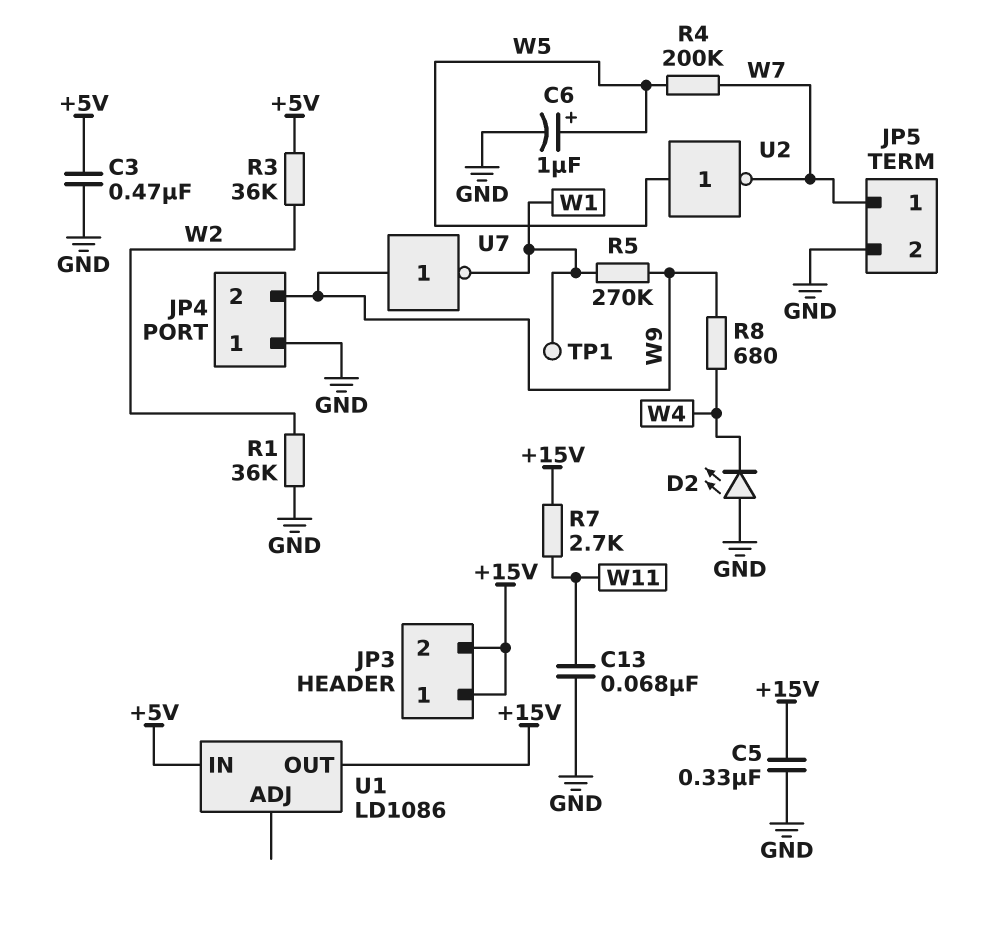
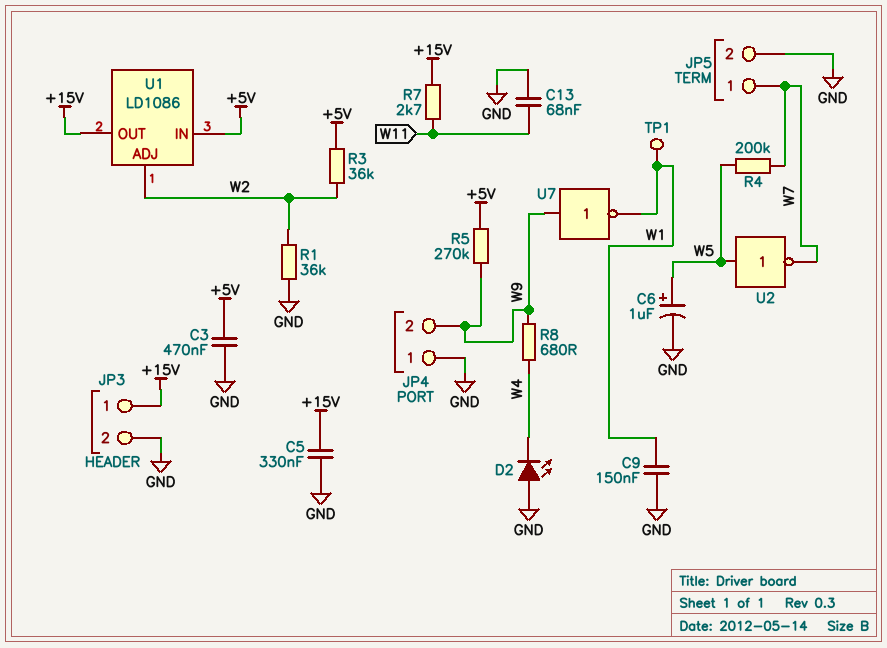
C9: none -> 150nF (GND, W1)
JP3 pin 2: +15V -> GND
R5: 270k (W1, W9) -> 270k (+5V, W9)
U1 pin ADJ: none -> W2

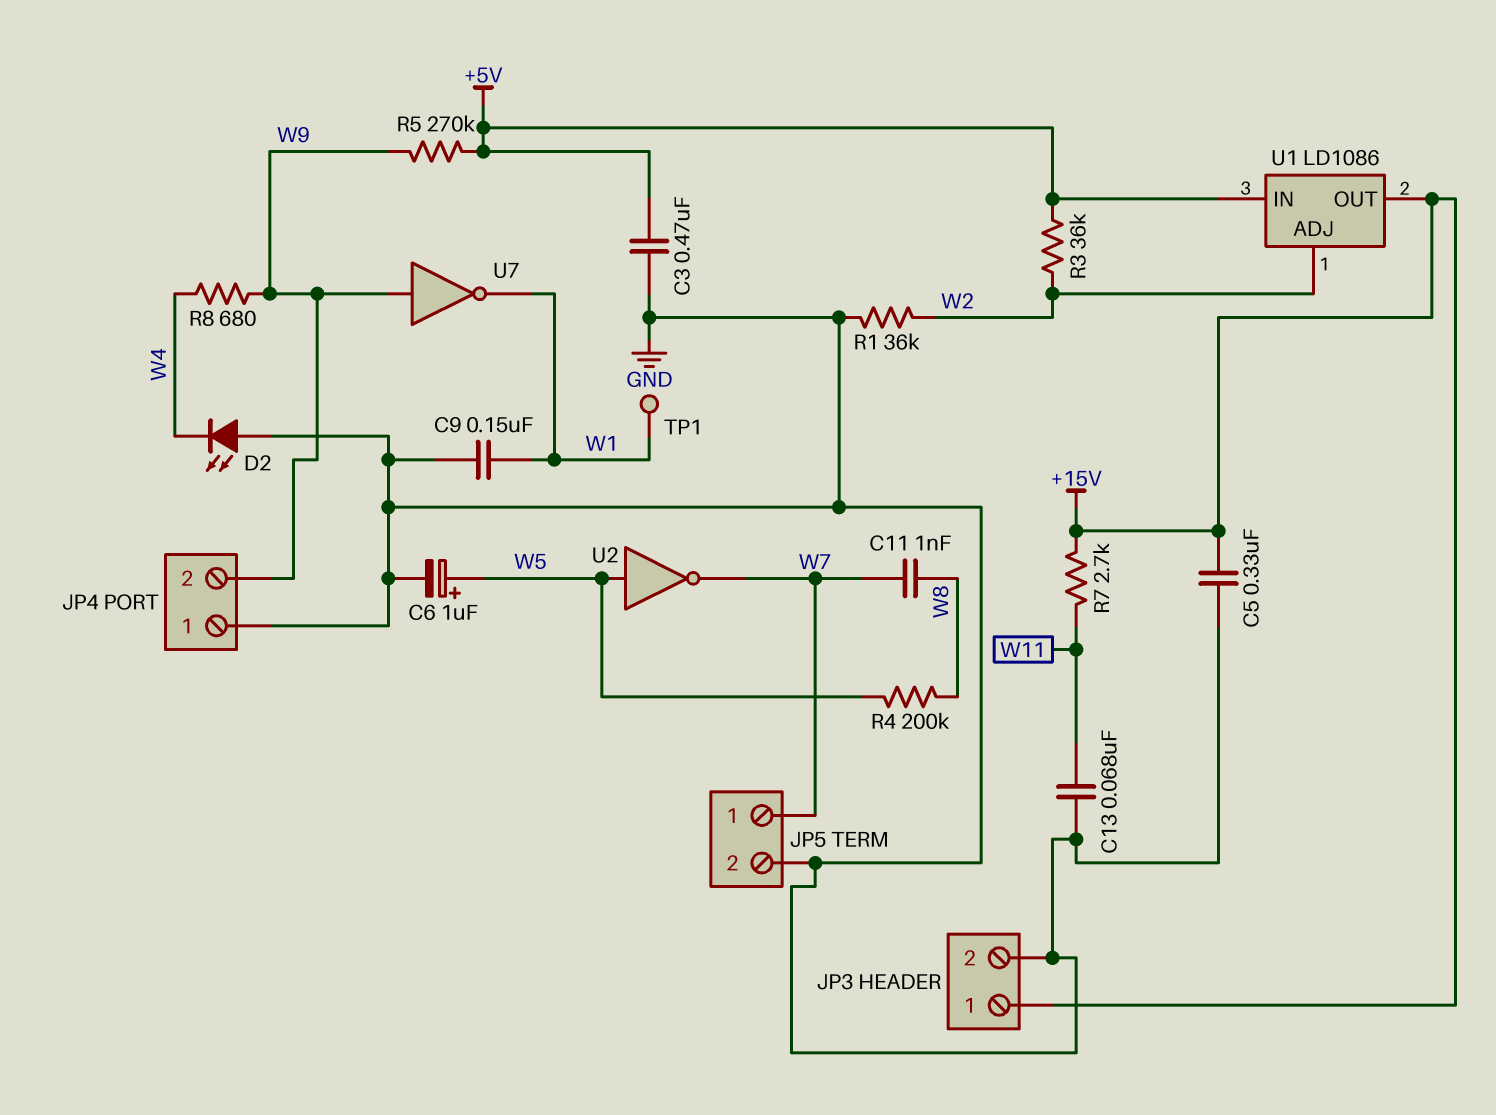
C11: none -> 1nF (W7, W8)
R4: 200k (W5, W7) -> 200k (W5, W8)

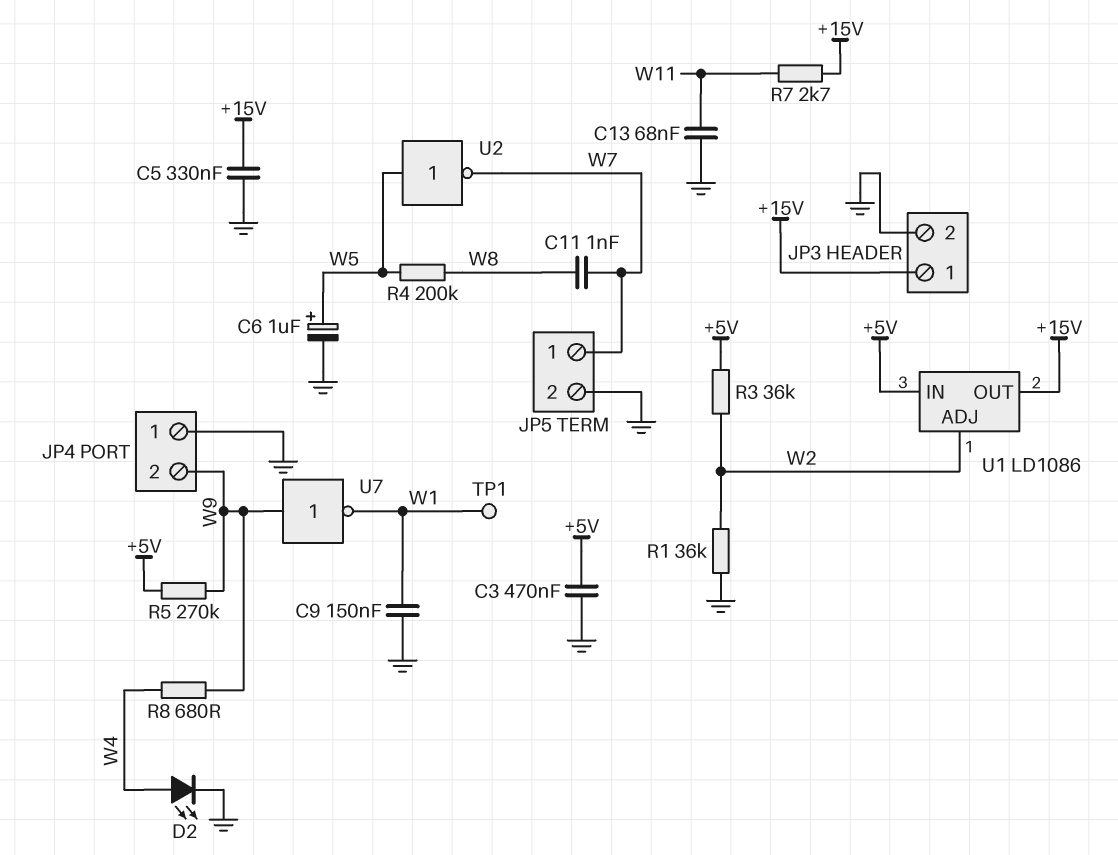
D2: LED (A GND, K W4) -> LED (A W4, K GND)

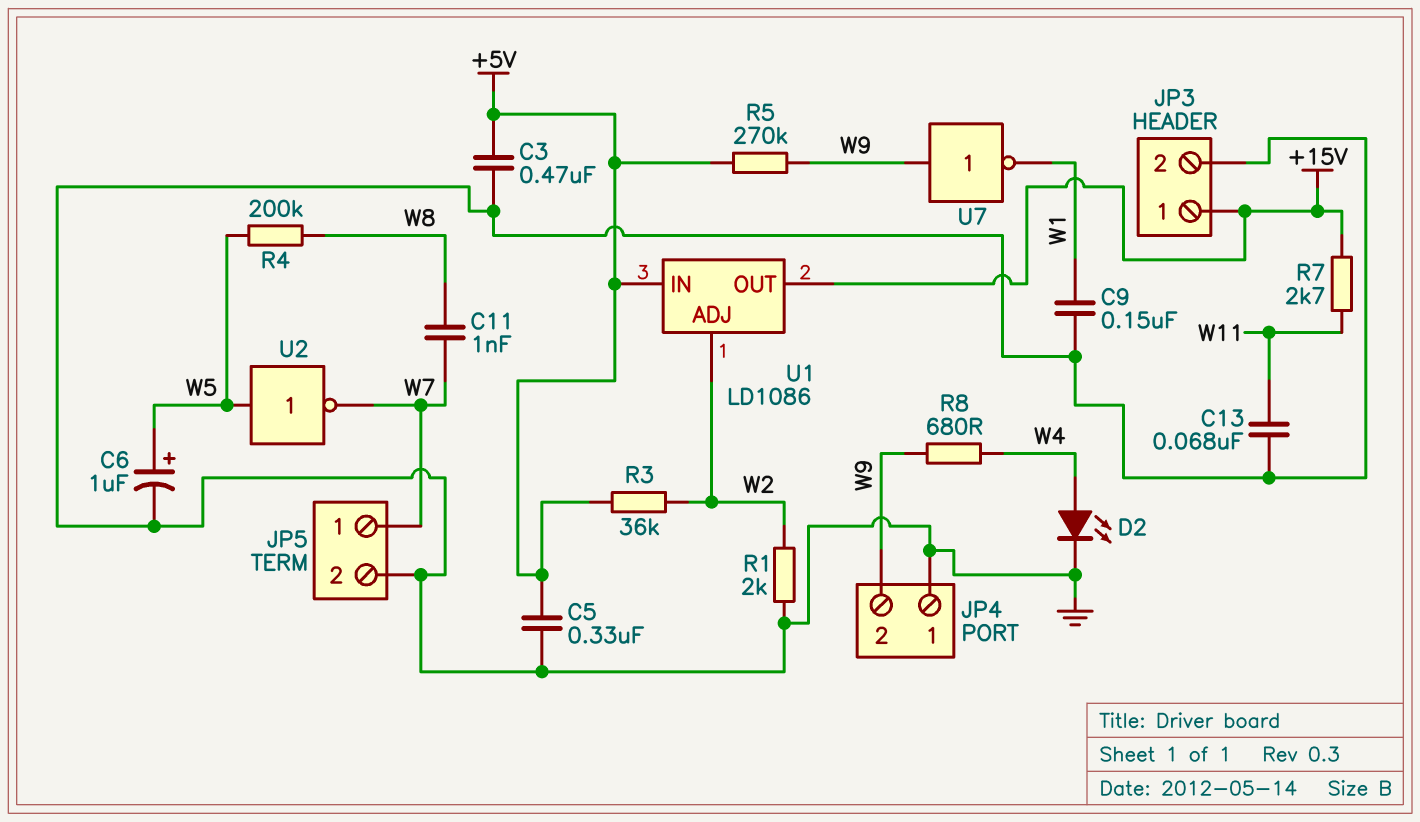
C5: 330nF (+15V, GND) -> 330nF (+5V, GND)
R1: 36k (GND, W2) -> 2k (GND, W2)
TP1: test point (W1) -> none

